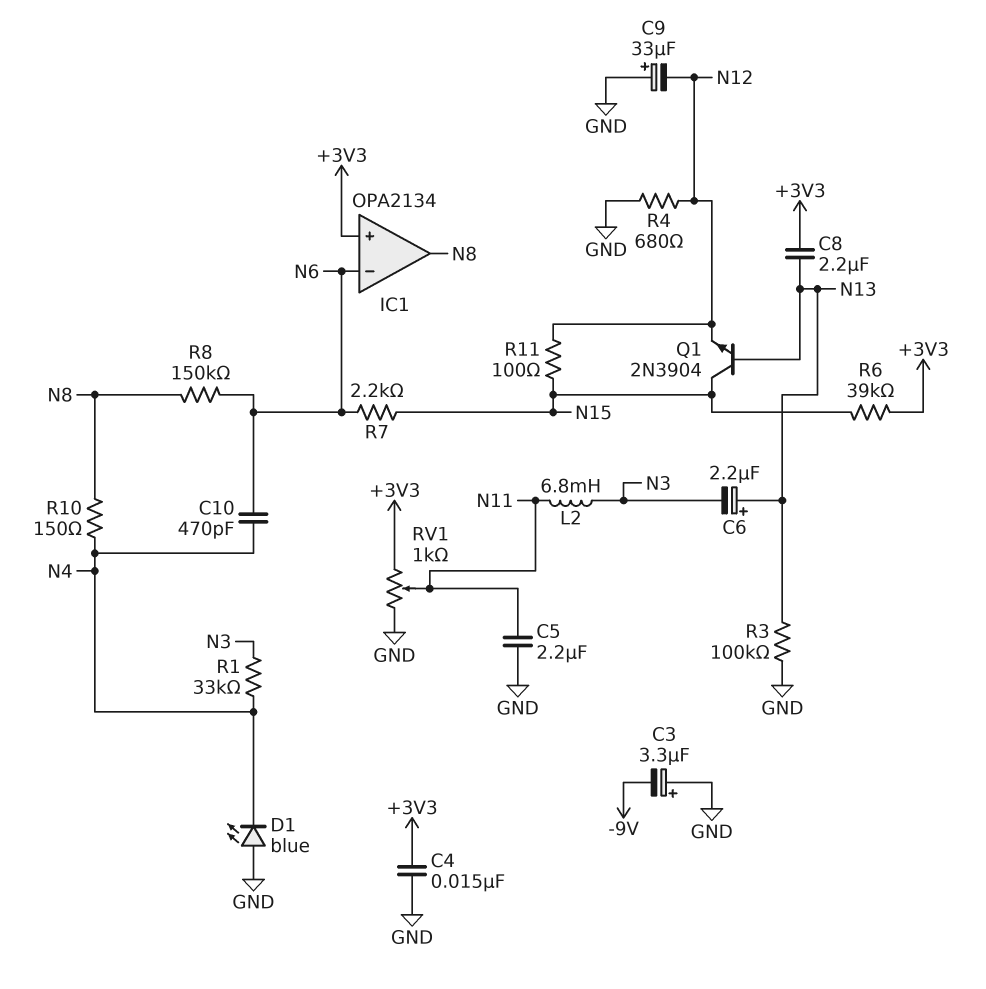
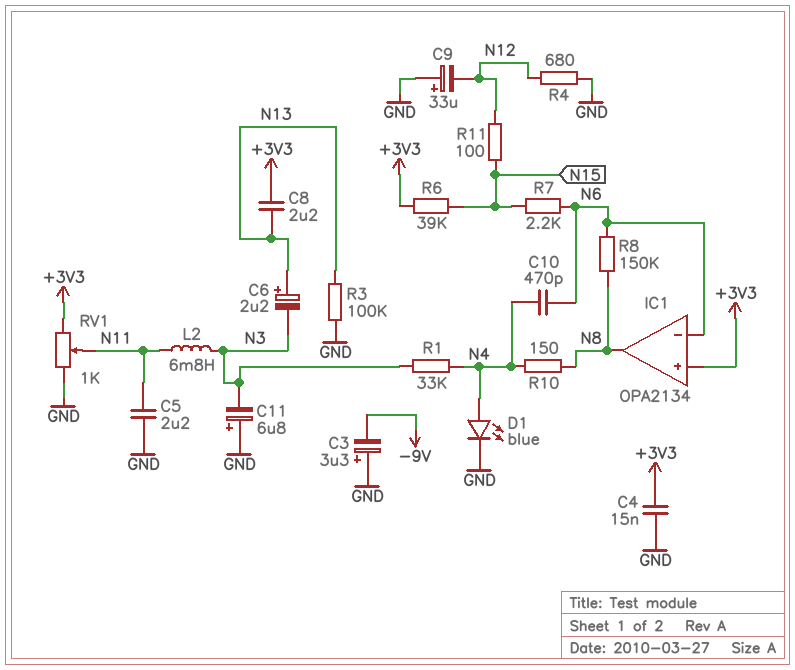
C11: none -> 6.8uF (plus GND, minus N3)
D1: LED blue (A GND, K N4) -> LED blue (A N4, K GND)
Q1: NPN 2N3904 (B N13, C N15, E N12) -> none

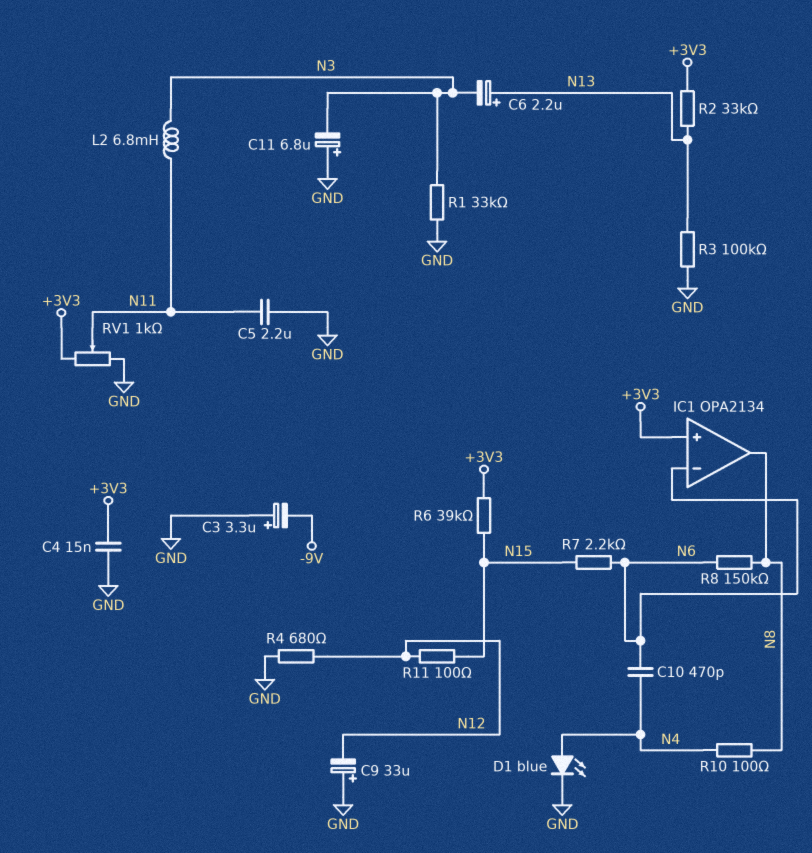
C8: 2.2uF (+3V3, N13) -> none
R1: 33k (N3, N4) -> 33k (GND, N3)
R2: none -> 33k (+3V3, N13)
R10: 150 (N4, N8) -> 100 (N4, N8)

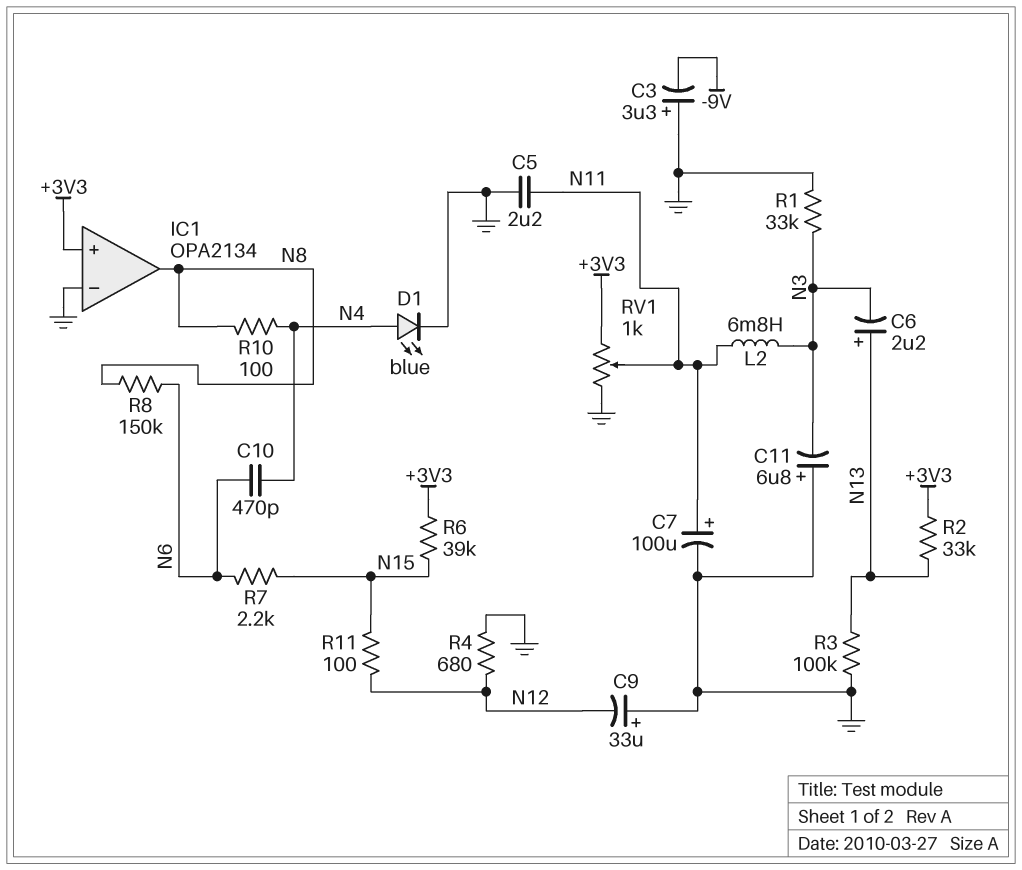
C4: 15nF (+3V3, GND) -> none
C7: none -> 100uF (plus N11, minus GND)
IC1 pin in-: N6 -> GND

